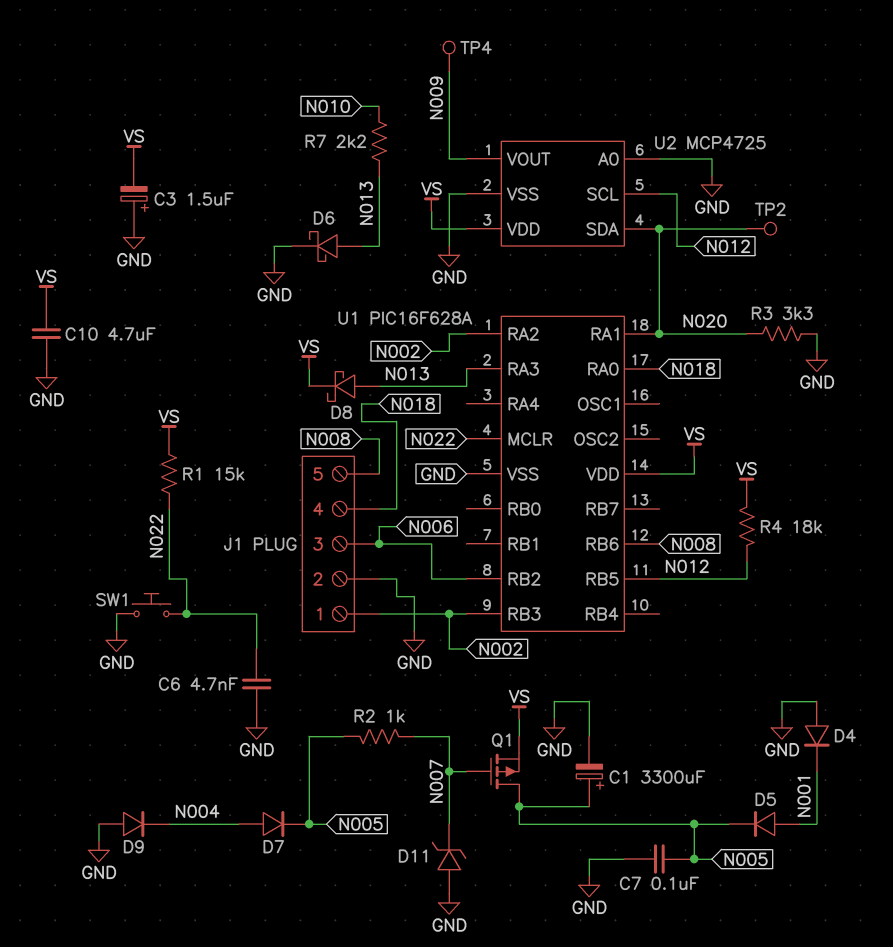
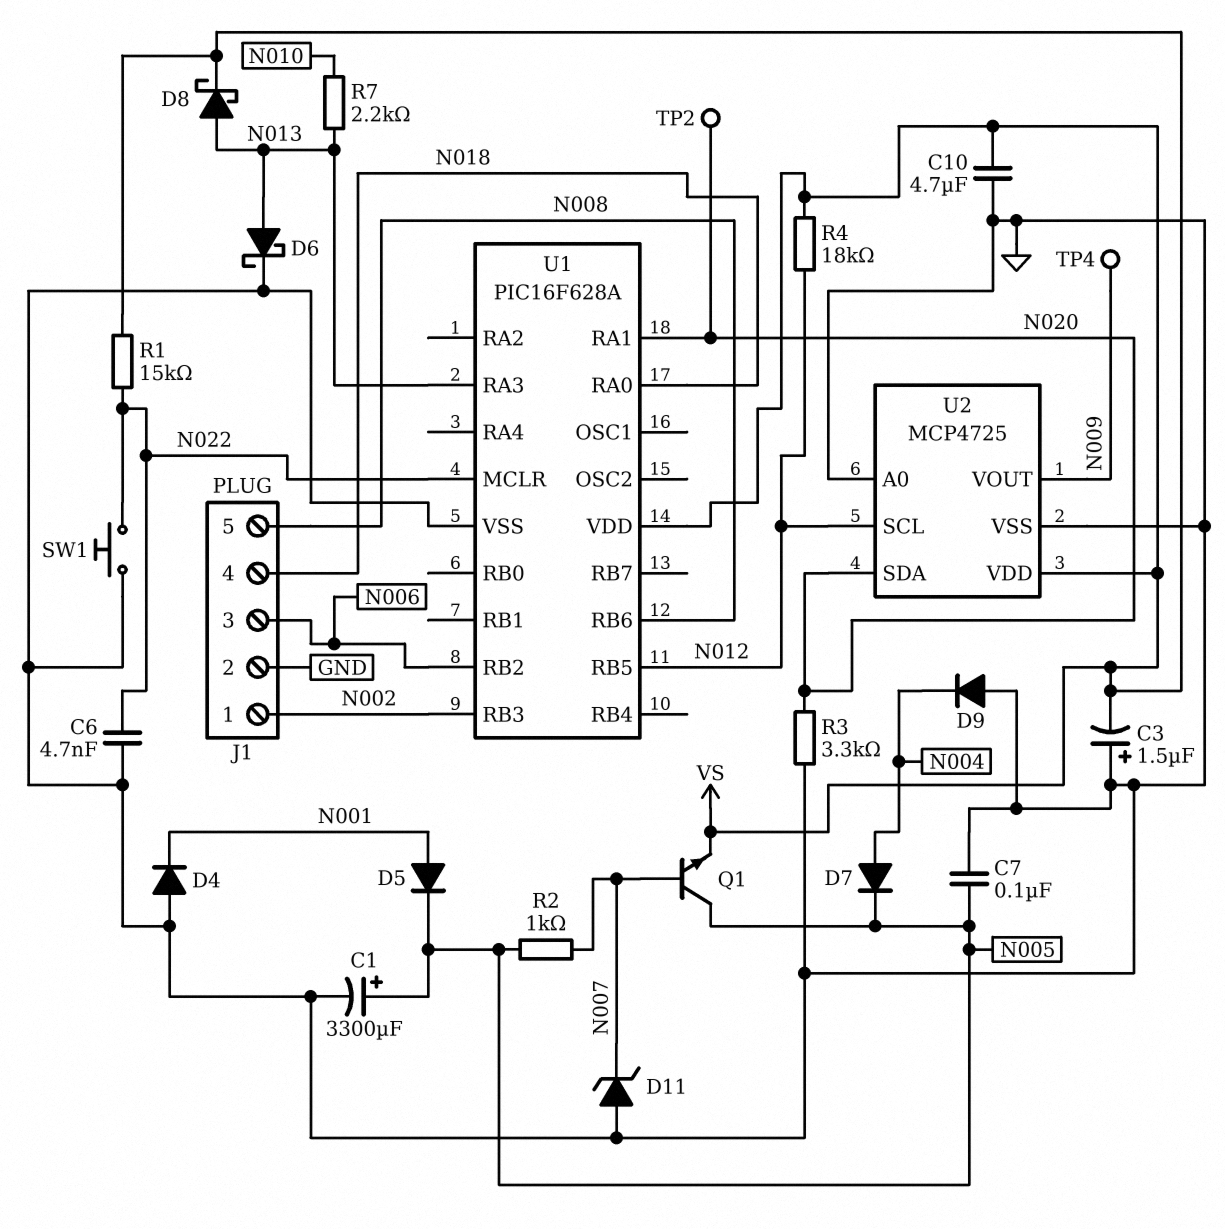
Q1: PMOS (G N007, D N005, S VS) -> NPN (B N007, C N005, E VS)
U1 pin RA2: N002 -> none

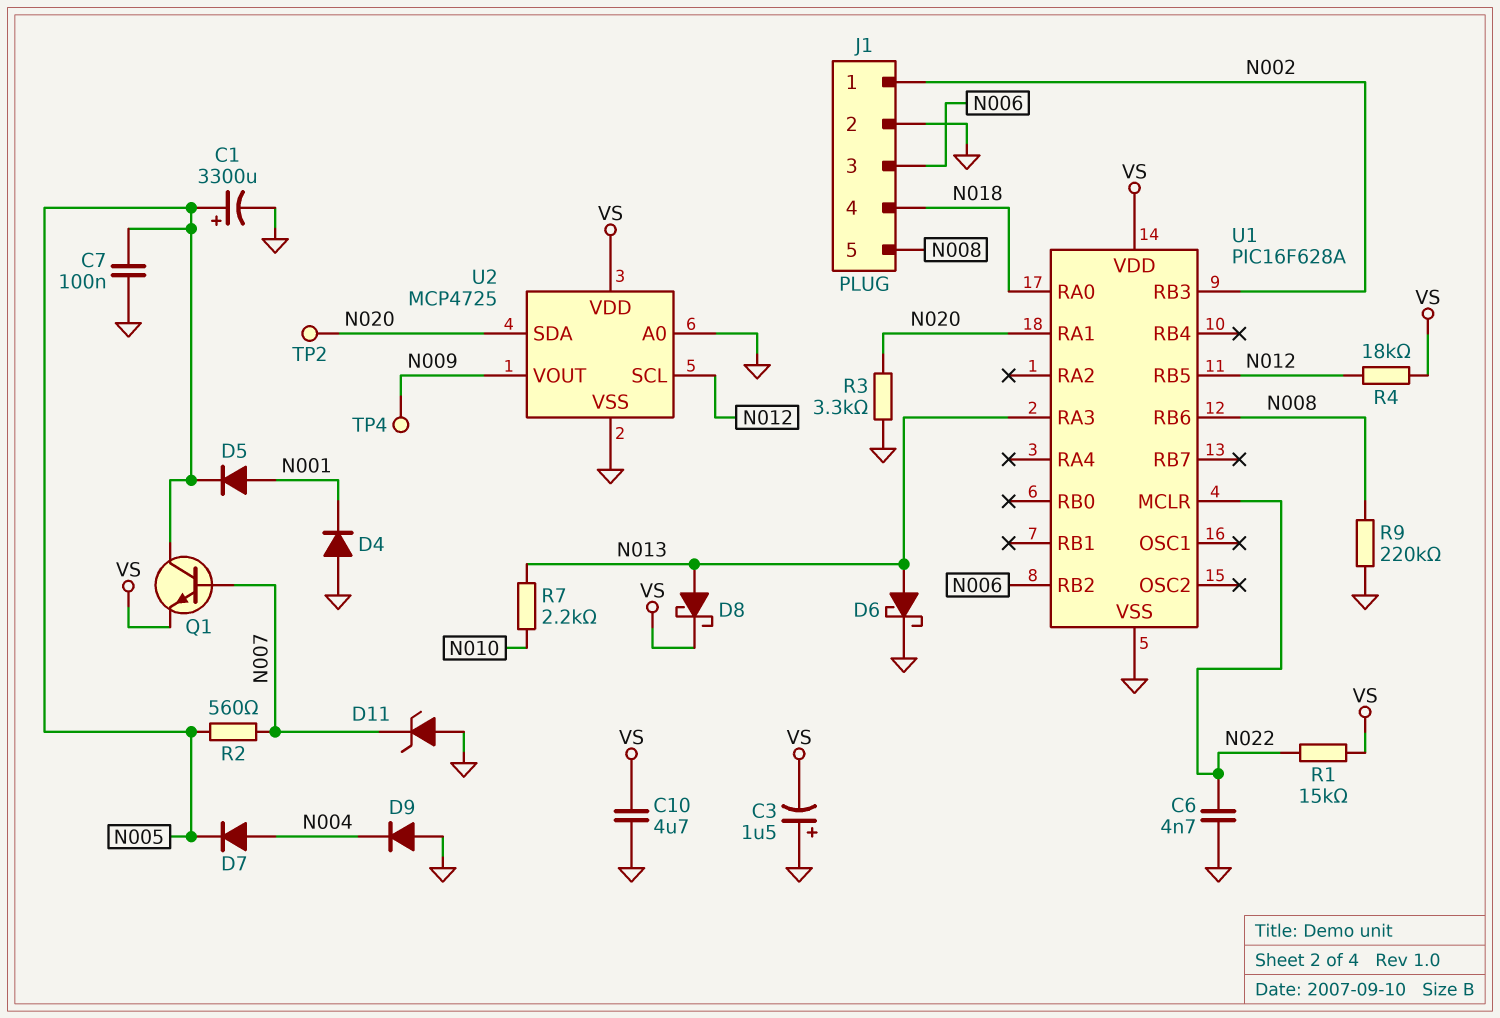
R2: 1k (N005, N007) -> 560 (N005, N007)
R9: none -> 220k (GND, N008)
SW1: button (GND, N022) -> none

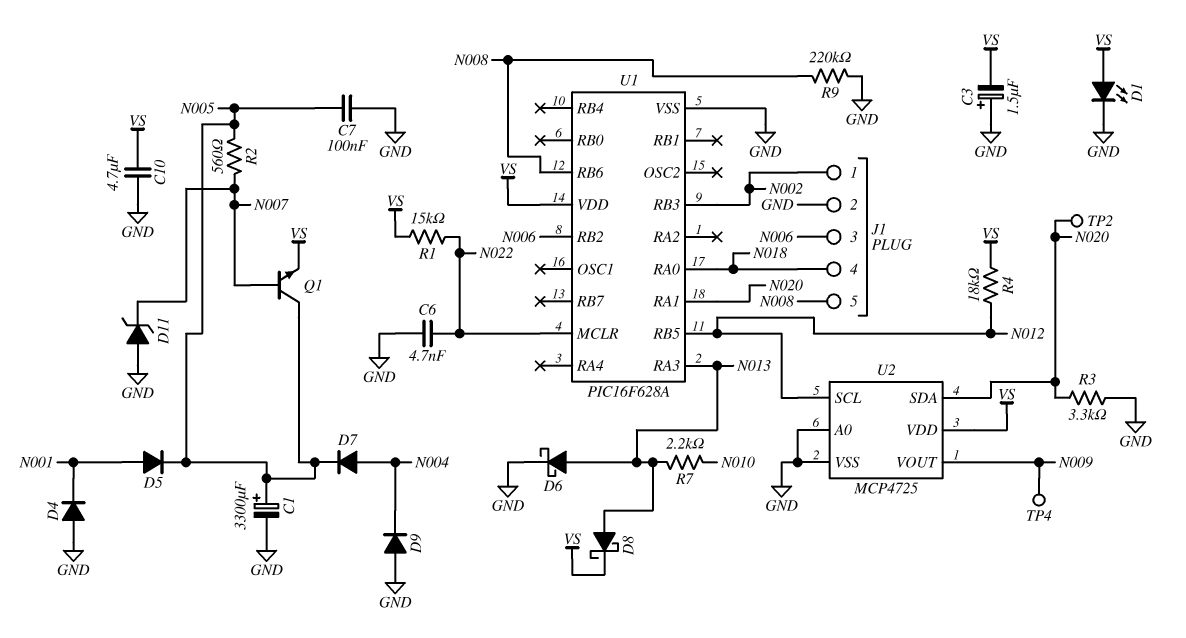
D1: none -> LED (A VS, K GND)

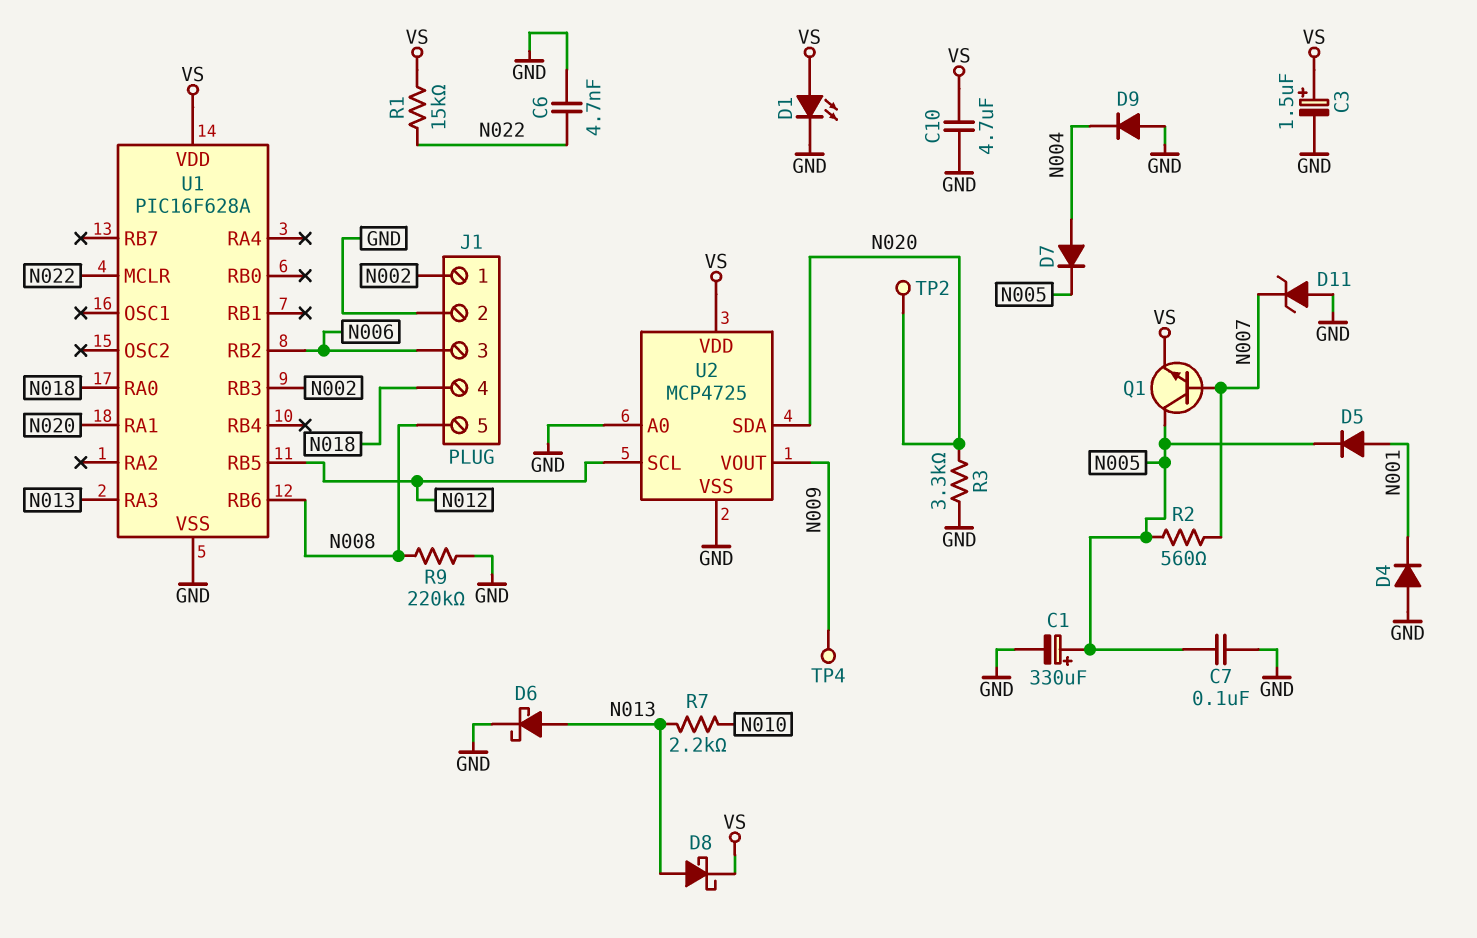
C1: 3300uF (plus N005, minus GND) -> 330uF (plus N005, minus GND)
C3: 1.5uF (plus GND, minus VS) -> 1.5uF (plus VS, minus GND)
R4: 18k (N012, VS) -> none

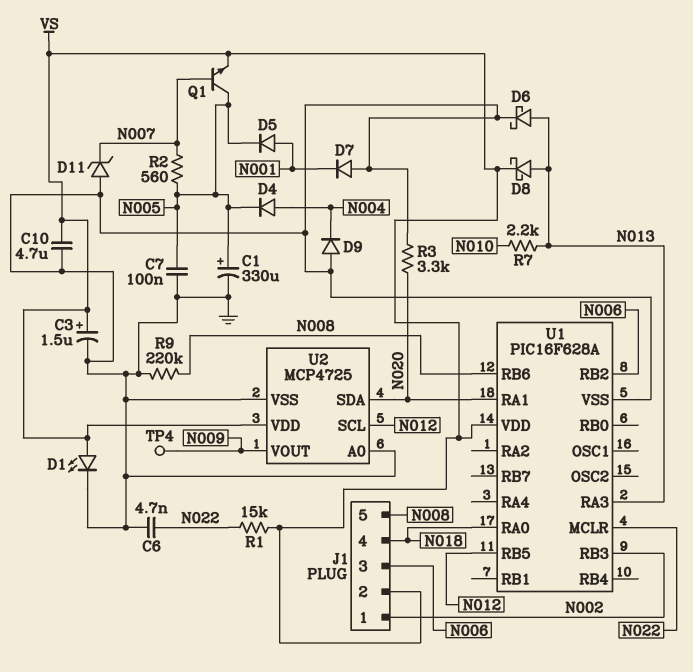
D4: diode (A GND, K N001) -> diode (A N004, K N005)
D7: diode (A N004, K N005) -> diode (A GND, K N001)
J1 pin 2: GND -> VS
TP2: test point (N020) -> none

